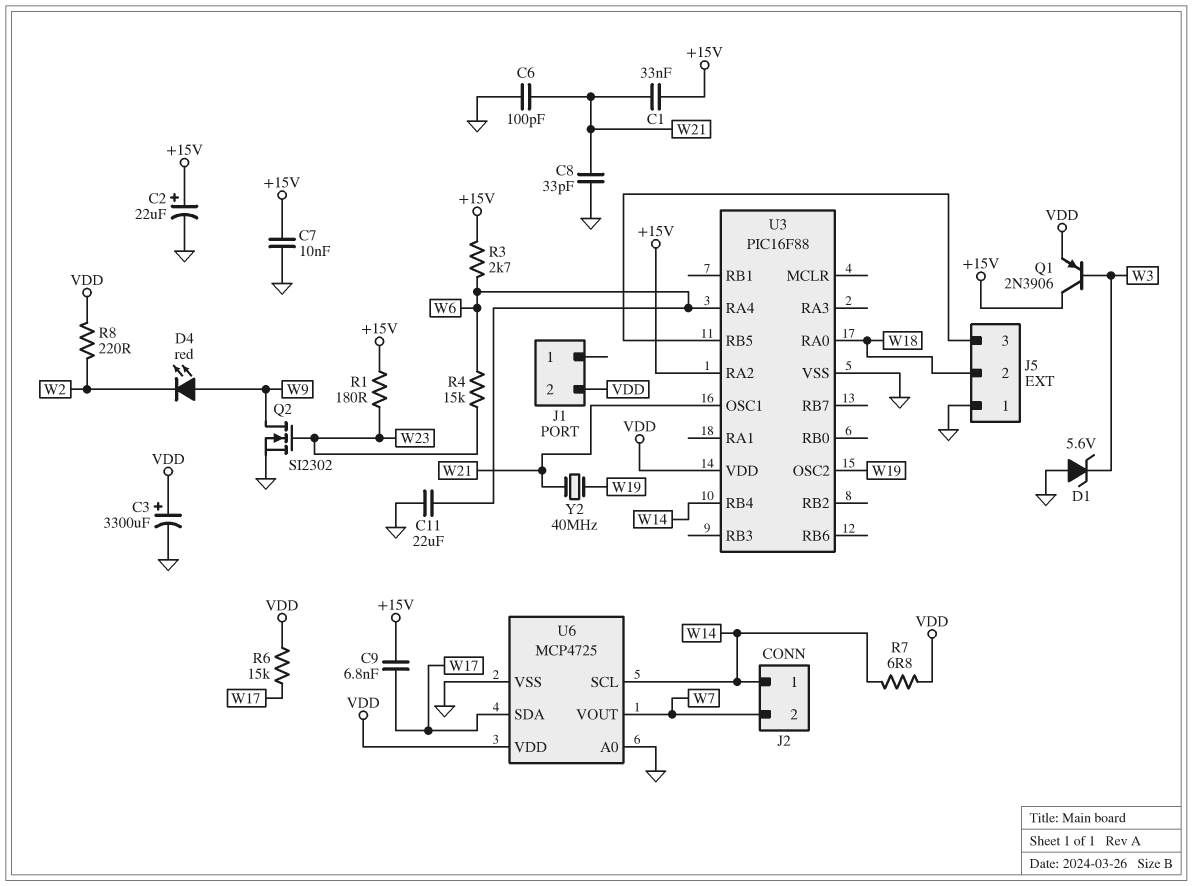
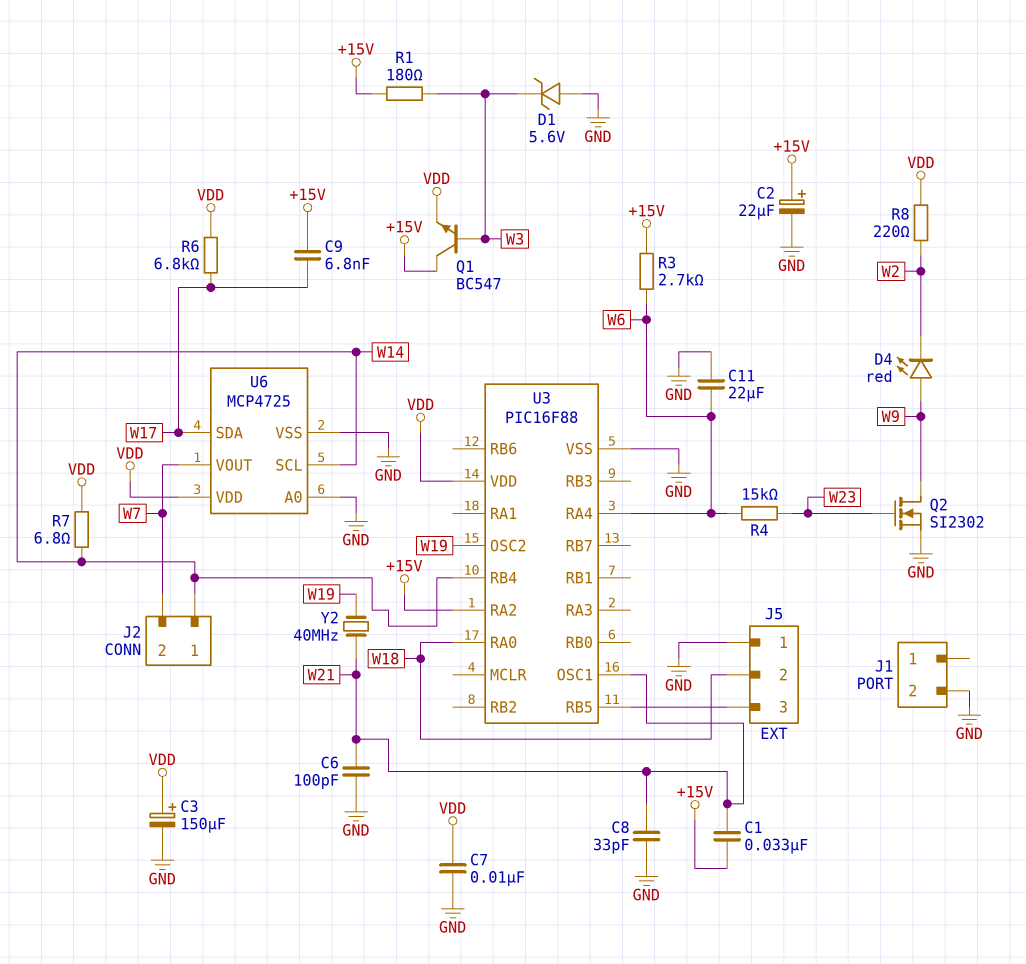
C3: 3300uF (plus VDD, minus GND) -> 150uF (plus VDD, minus GND)
C7: 10nF (+15V, GND) -> 10nF (GND, VDD)
J1 pin 2: VDD -> GND
Q1: PNP 2N3906 (B W3, C +15V, E VDD) -> NPN BC547 (B W3, C +15V, E VDD)
R1: 180 (+15V, W23) -> 180 (+15V, W3)
R6: 15k (VDD, W17) -> 6.8k (VDD, W17)

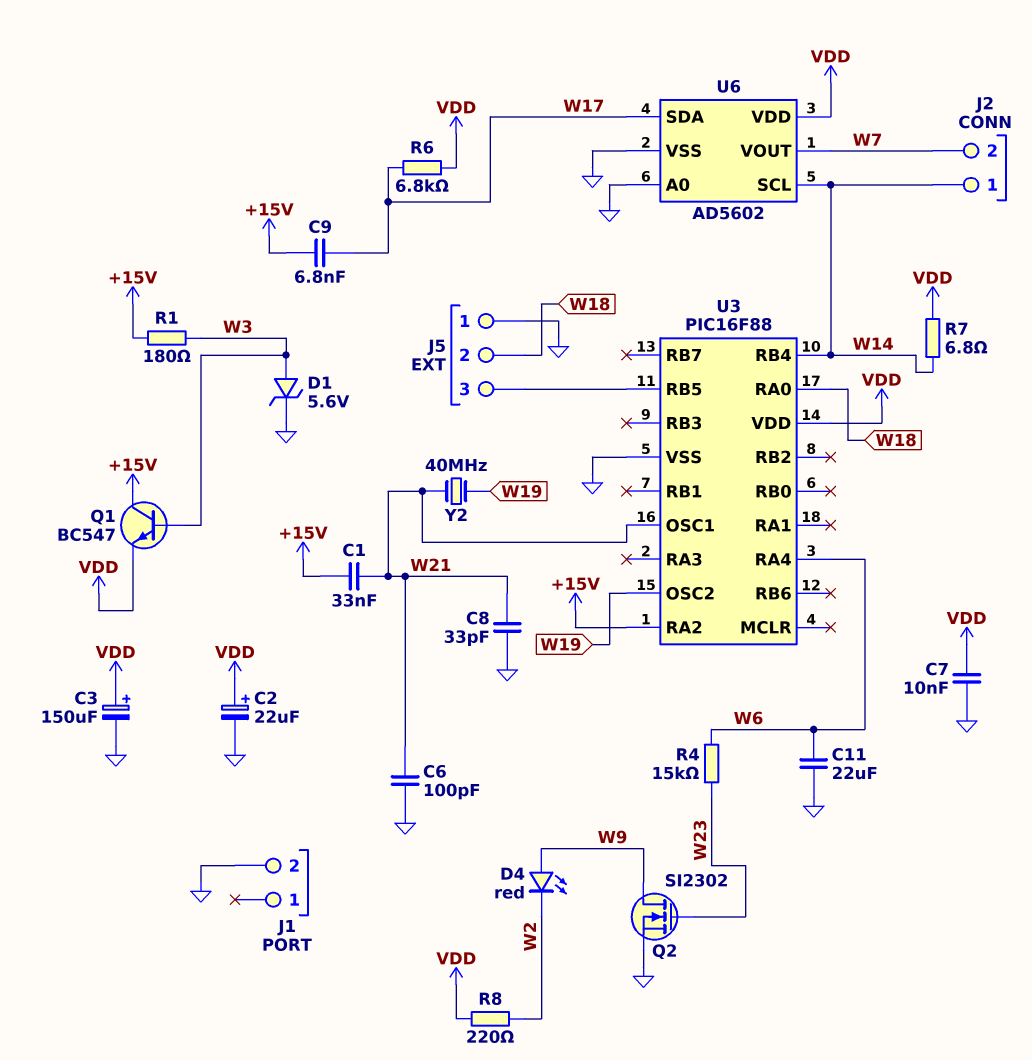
C2: 22uF (plus +15V, minus GND) -> 22uF (plus VDD, minus GND)
D1: zener 5.6V (A GND, K W3) -> zener 5.6V (A W3, K GND)
R3: 2.7k (+15V, W6) -> none
U6: MCP4725 -> AD5602

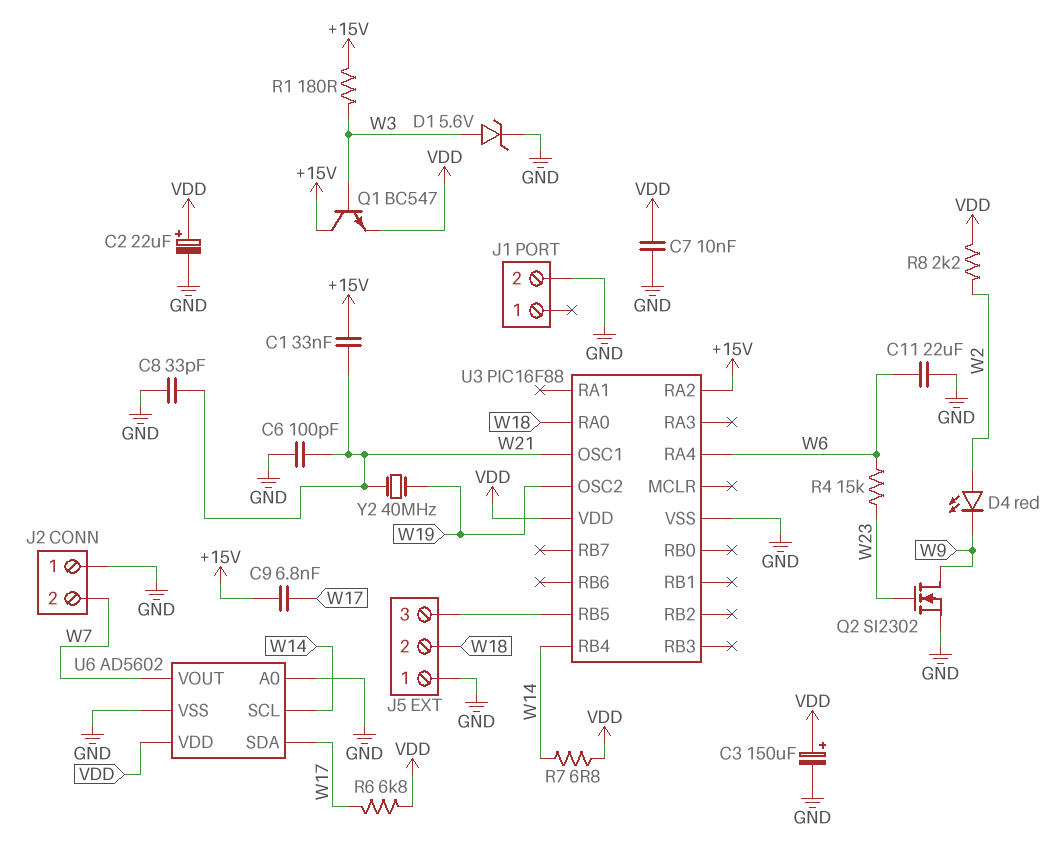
D4: LED red (A W9, K W2) -> LED red (A W2, K W9)
J2 pin 1: W14 -> GND
R8: 220 (VDD, W2) -> 2.2k (VDD, W2)

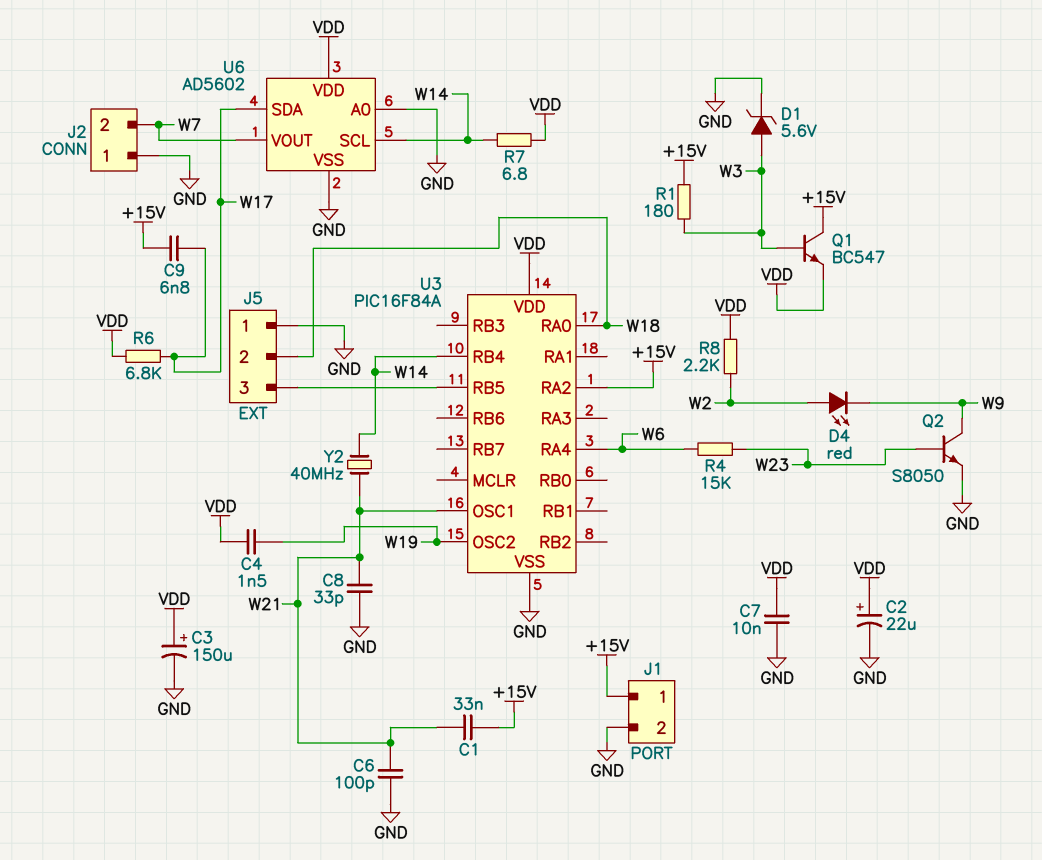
C4: none -> 1.5nF (VDD, W19)
C11: 22uF (GND, W6) -> none
J1 pin 1: none -> +15V
Q2: NMOS SI2302 (G W23, D W9, S GND) -> NPN S8050 (B W23, C W9, E GND)
U3: PIC16F88 -> PIC16F84A
Y2: 40MHz (W19, W21) -> 40MHz (W14, W21)

